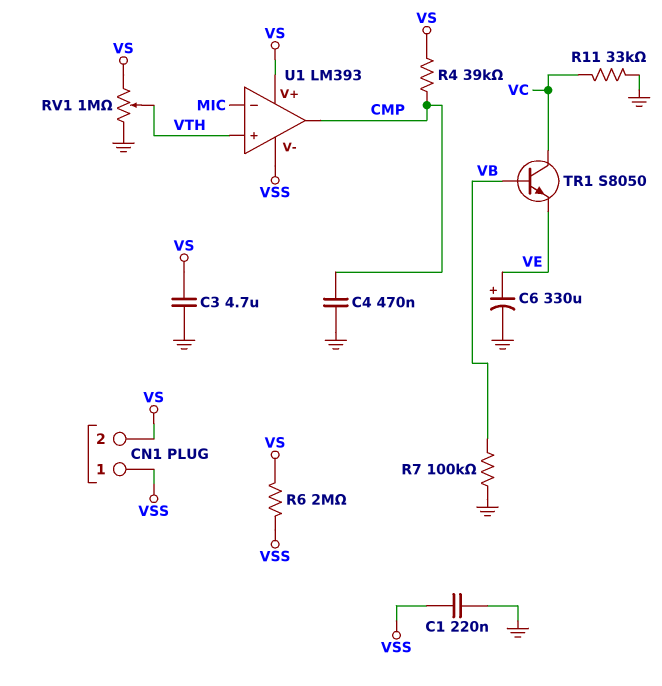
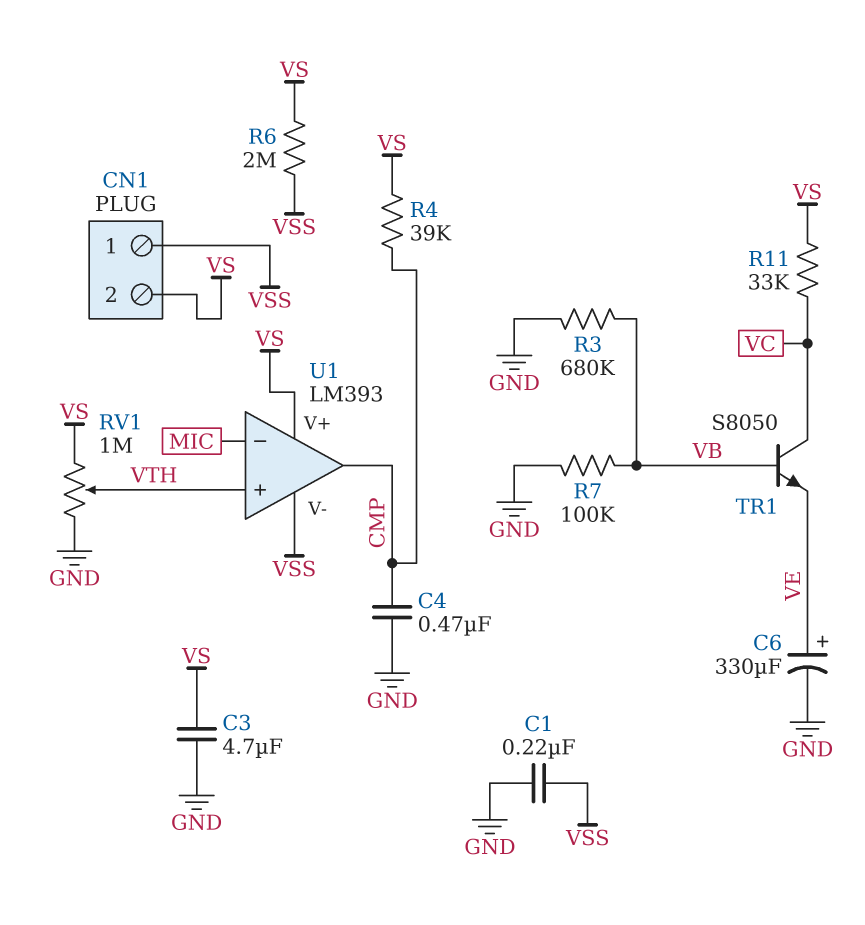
R3: none -> 680k (GND, VB)
R11: 33k (GND, VC) -> 33k (VC, VS)

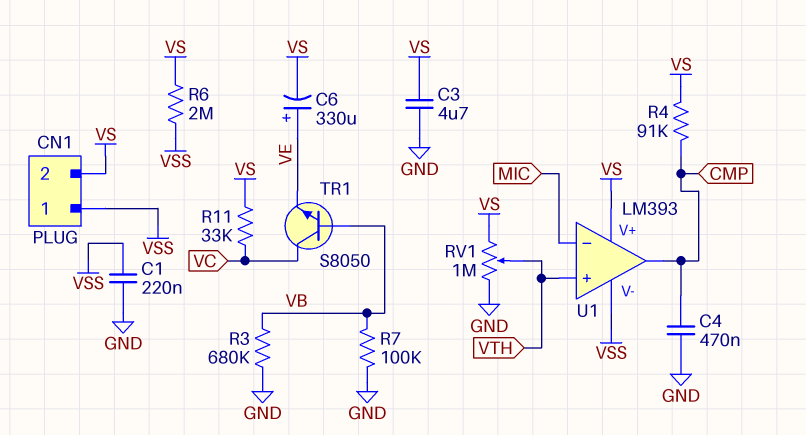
C6: 330uF (plus VE, minus GND) -> 330uF (plus VE, minus VS)
R4: 39k (CMP, VS) -> 91k (CMP, VS)

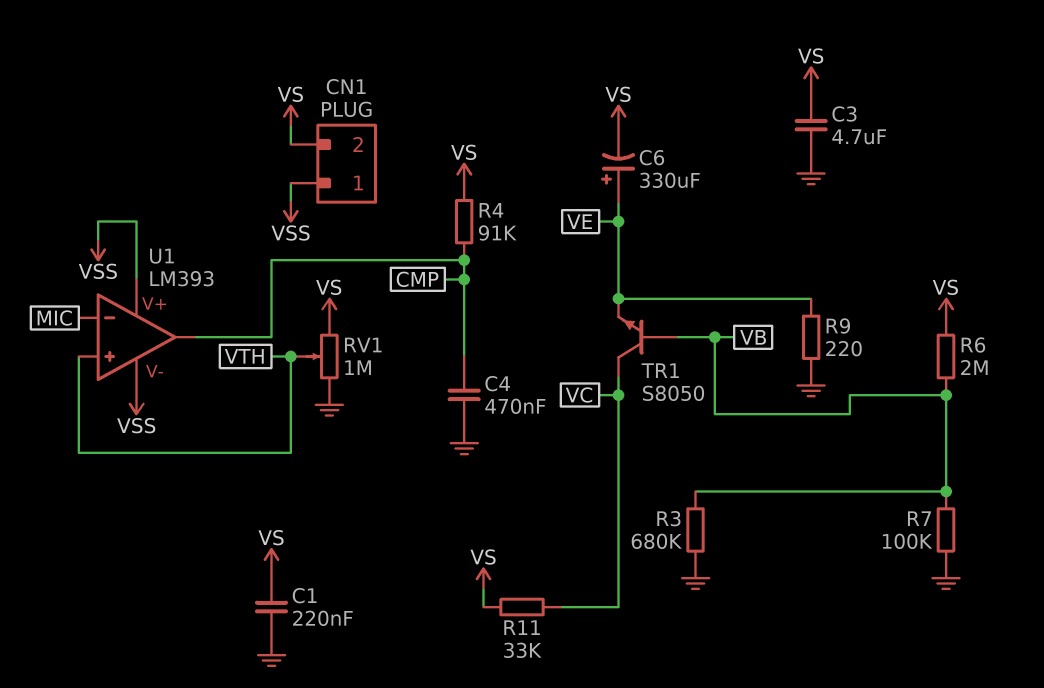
C1: 220nF (GND, VSS) -> 220nF (GND, VS)
R6: 2M (VS, VSS) -> 2M (VB, VS)
R9: none -> 220 (GND, VE)
U1 pin V+: VS -> VSS

